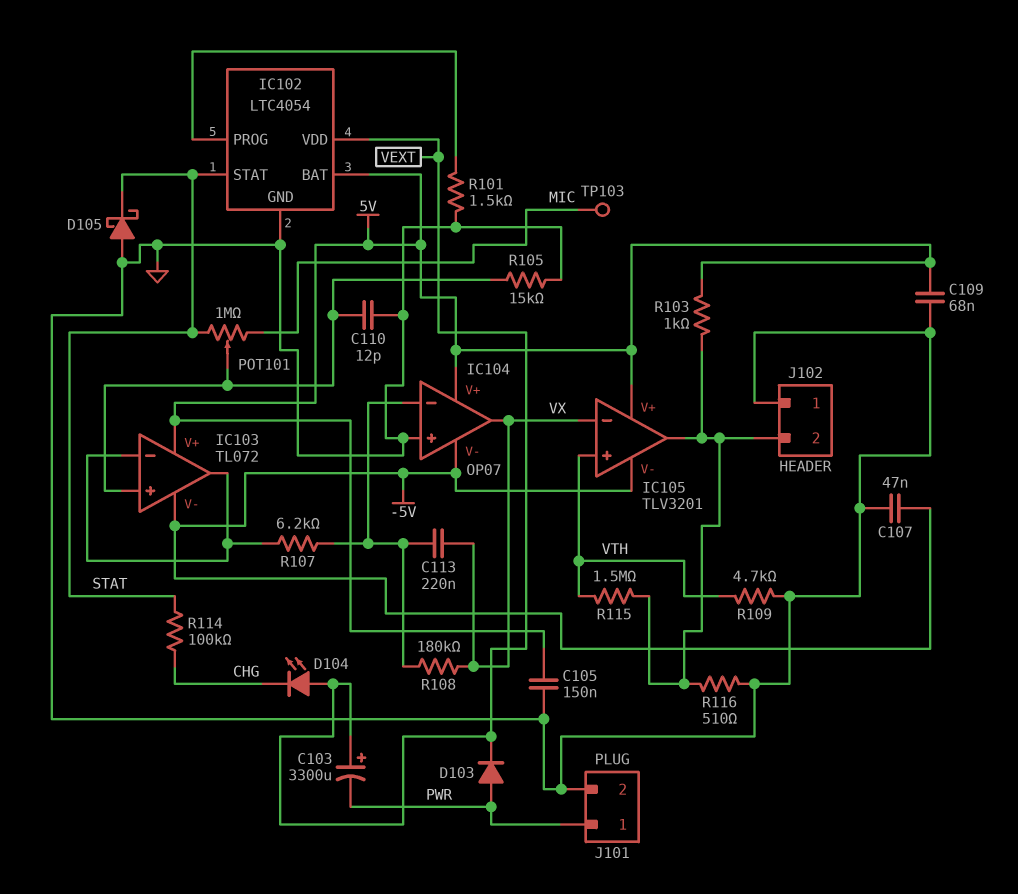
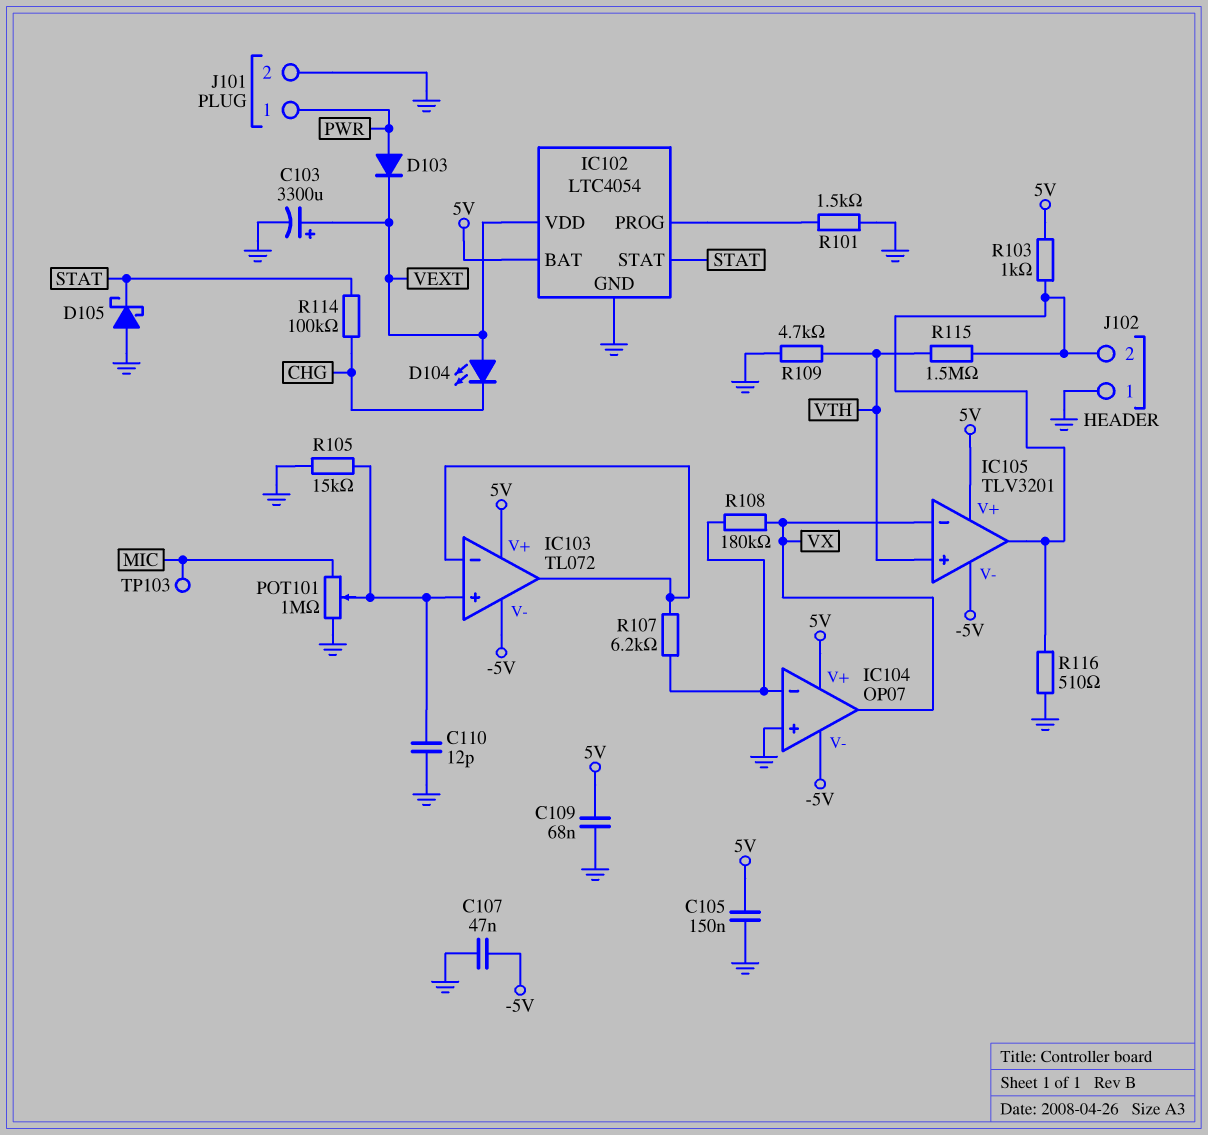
C103: 3300uF (plus VEXT, minus PWR) -> 3300uF (plus VEXT, minus GND)
C113: 220nF (IC104/in-, VX) -> none
POT101: 1M (MIC, STAT, wiper IC103/in+) -> 1M (GND, MIC, wiper IC103/in+)

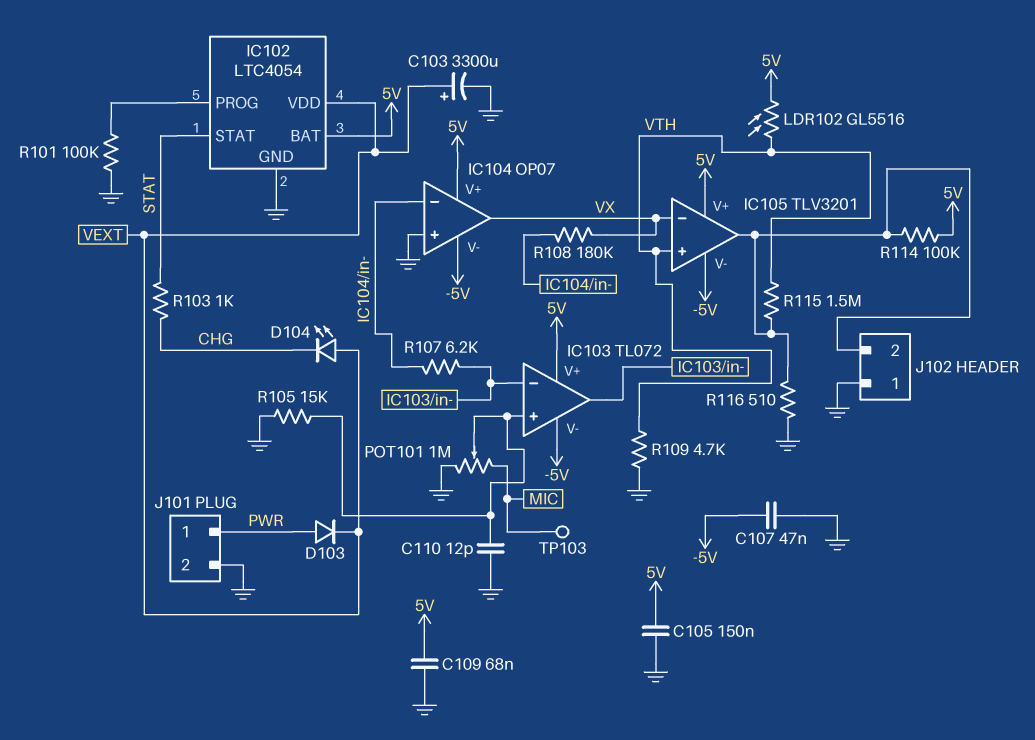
D105: schottky (A GND, K STAT) -> none
LDR102: none -> GL5516 (5V, VTH)
R101: 1.5k (GND, IC102/PROG) -> 100k (GND, IC102/PROG)
R103: 1k (5V, IC105/out) -> 1k (CHG, STAT)
R114: 100k (CHG, STAT) -> 100k (5V, IC105/out)

